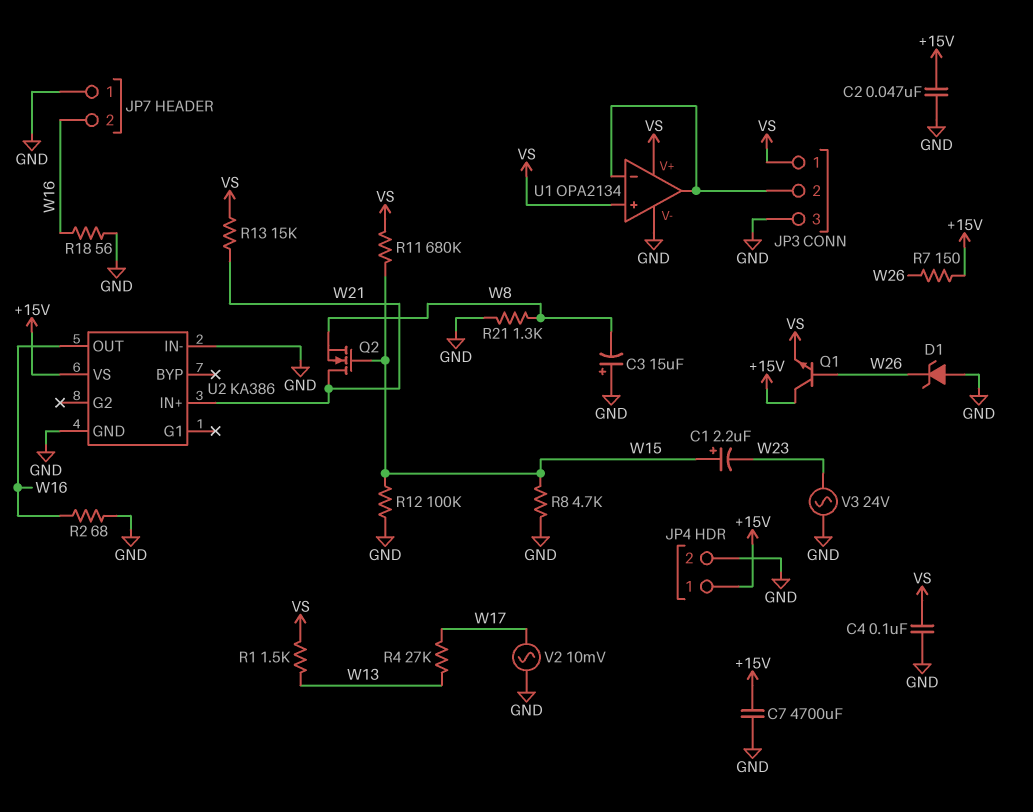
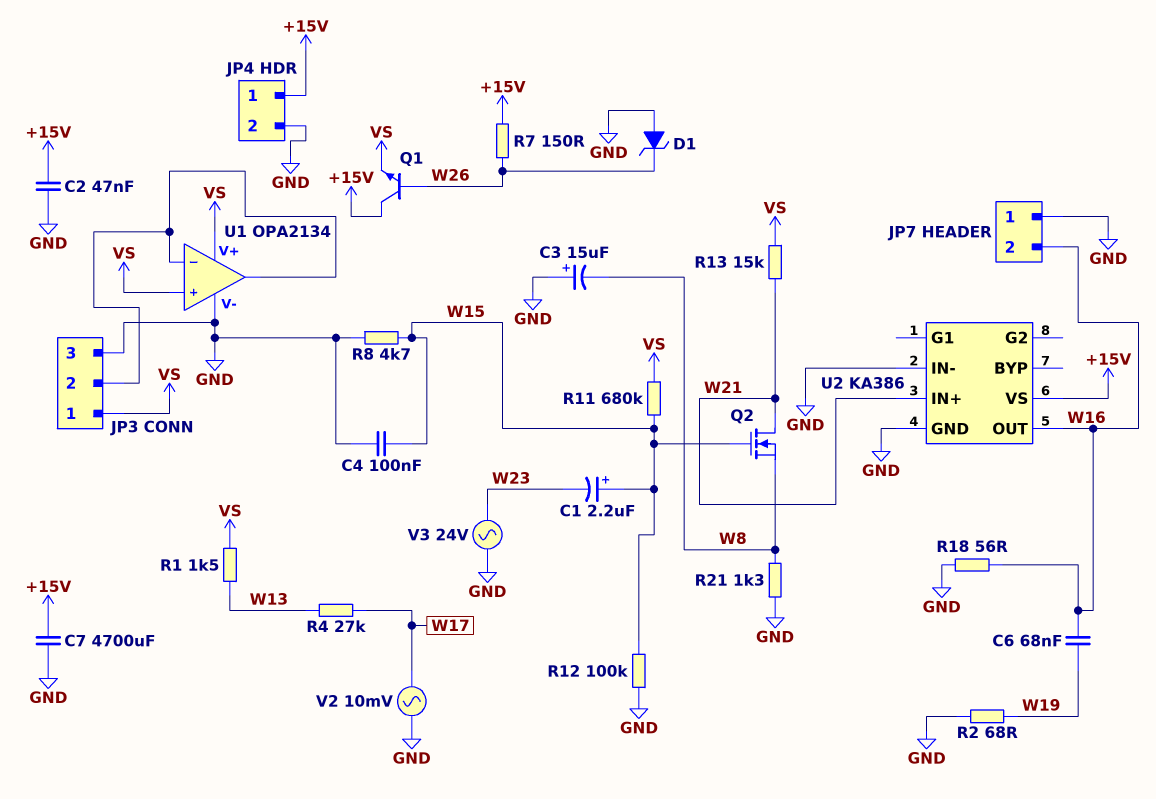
C4: 100nF (GND, VS) -> 100nF (GND, W15)
C6: none -> 68nF (W16, W19)
R2: 68 (GND, W16) -> 68 (GND, W19)

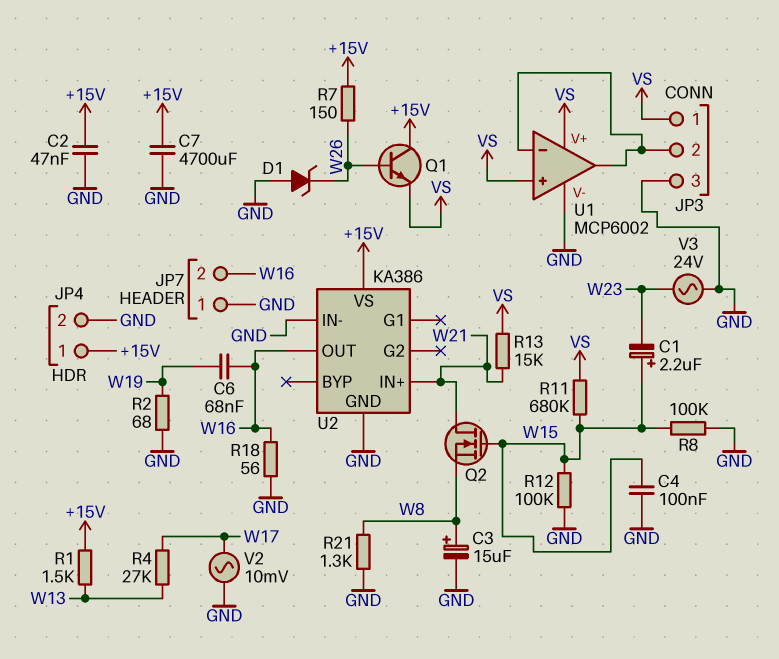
C3: 15uF (plus GND, minus W8) -> 15uF (plus W8, minus GND)
R1: 1.5k (VS, W13) -> 1.5k (+15V, W13)
R8: 4.7k (GND, W15) -> 100k (GND, W15)
U1: OPA2134 -> MCP6002

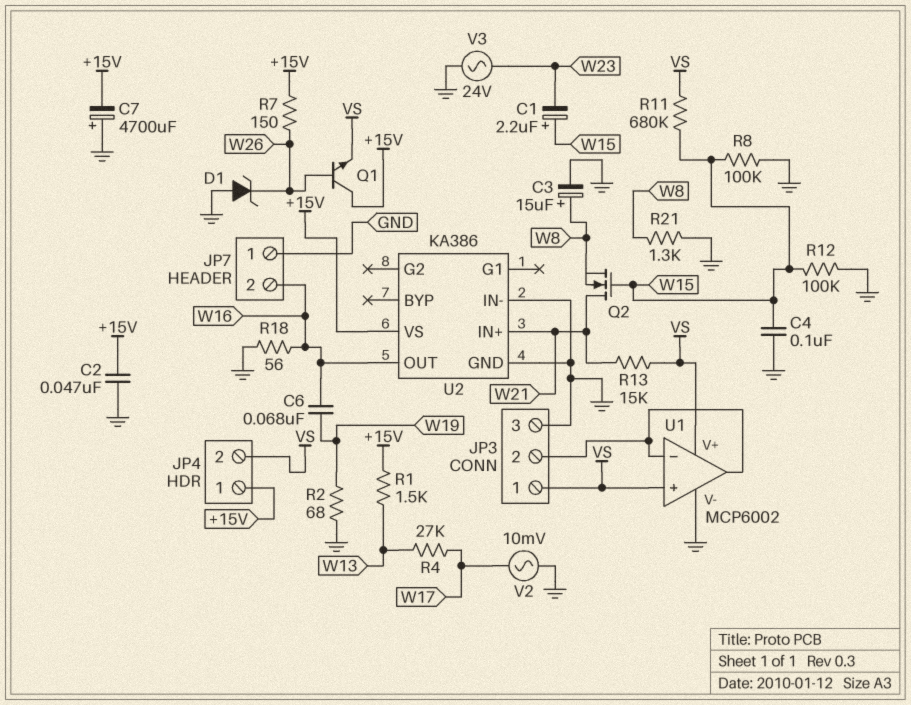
C7: 4700uF (+15V, GND) -> 4700uF (plus GND, minus +15V)
JP4 pin 2: GND -> VS

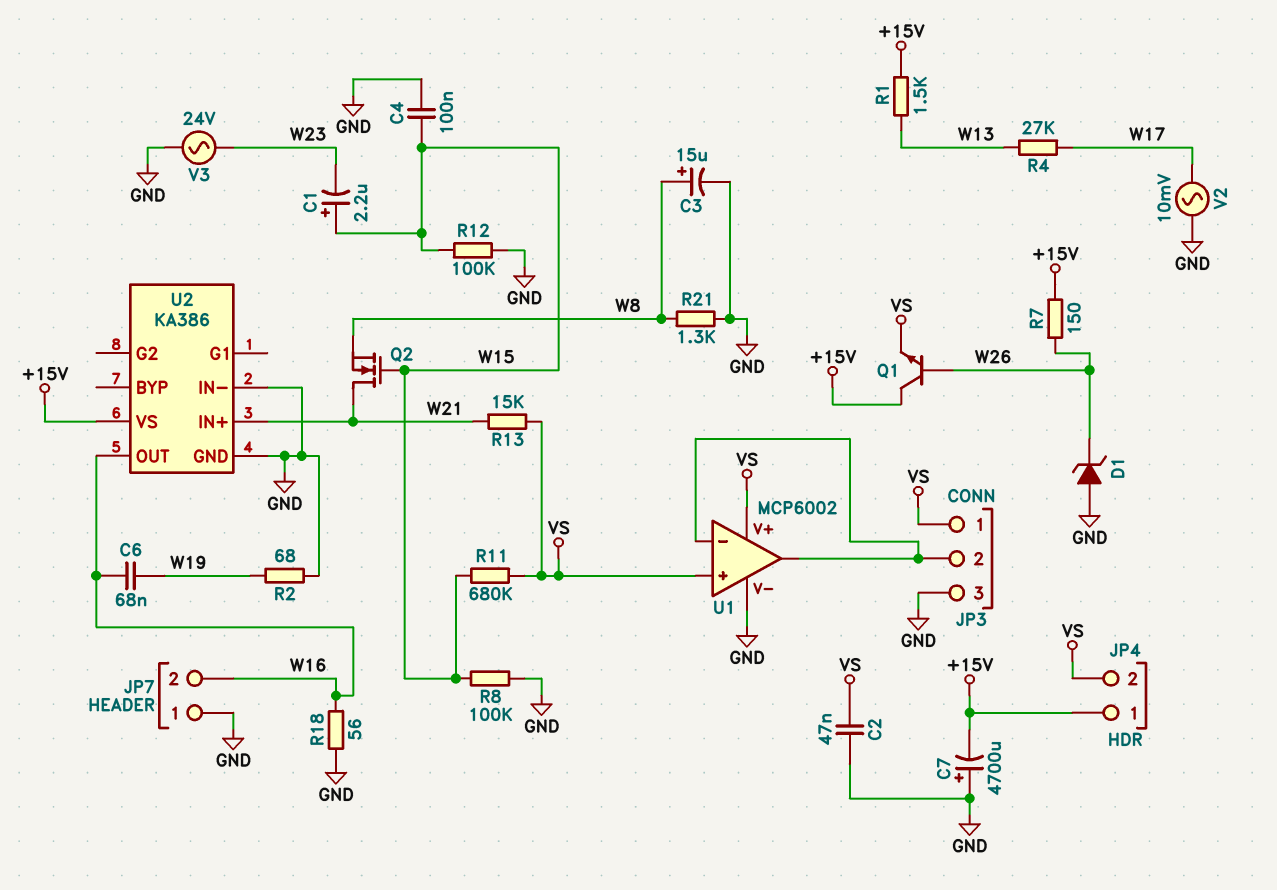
C2: 47nF (+15V, GND) -> 47nF (GND, VS)

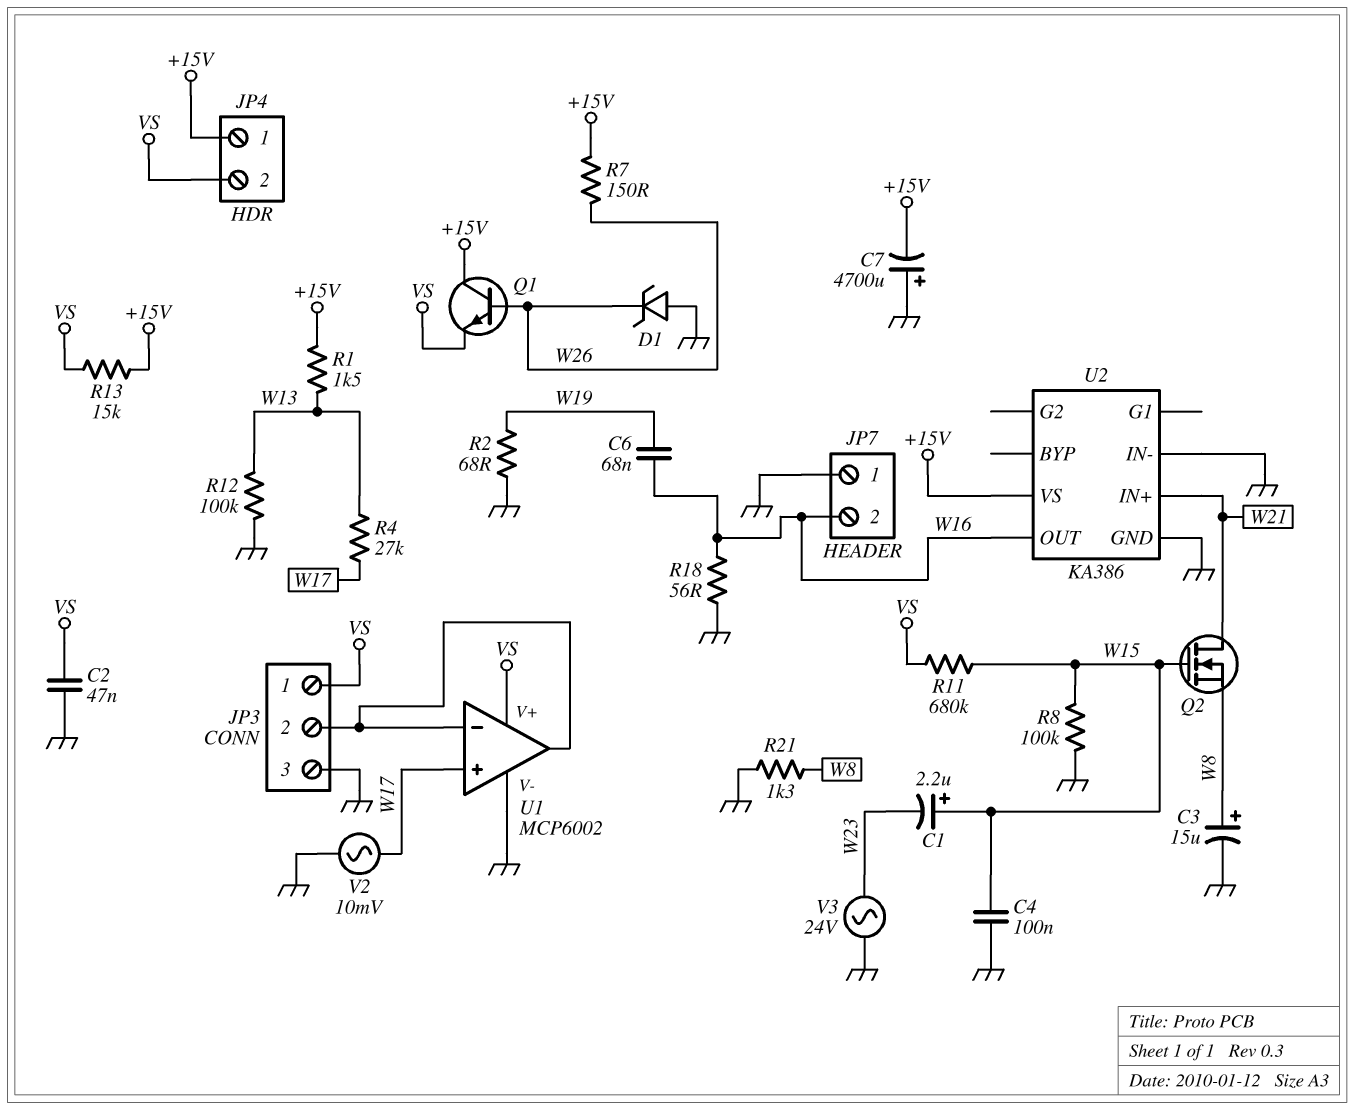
R12: 100k (GND, W15) -> 100k (GND, W13)
R13: 15k (VS, W21) -> 15k (+15V, VS)
U1 pin in+: VS -> W17

